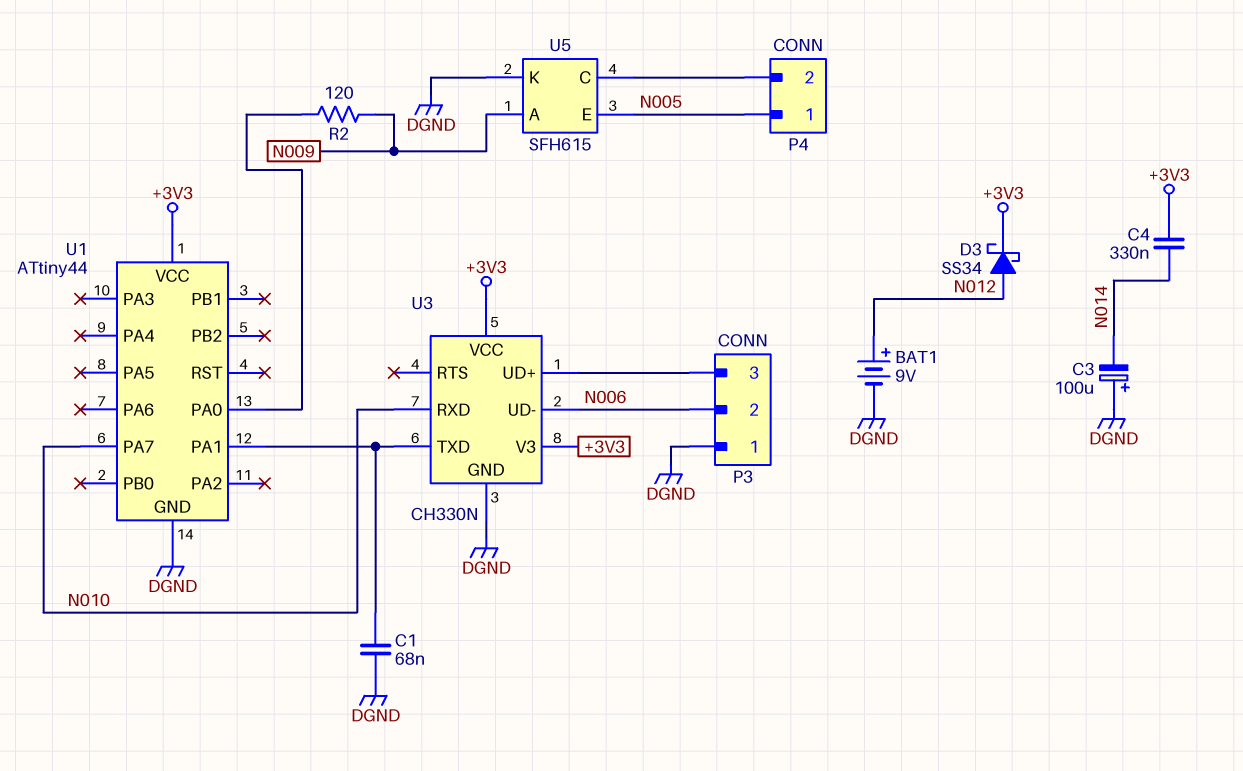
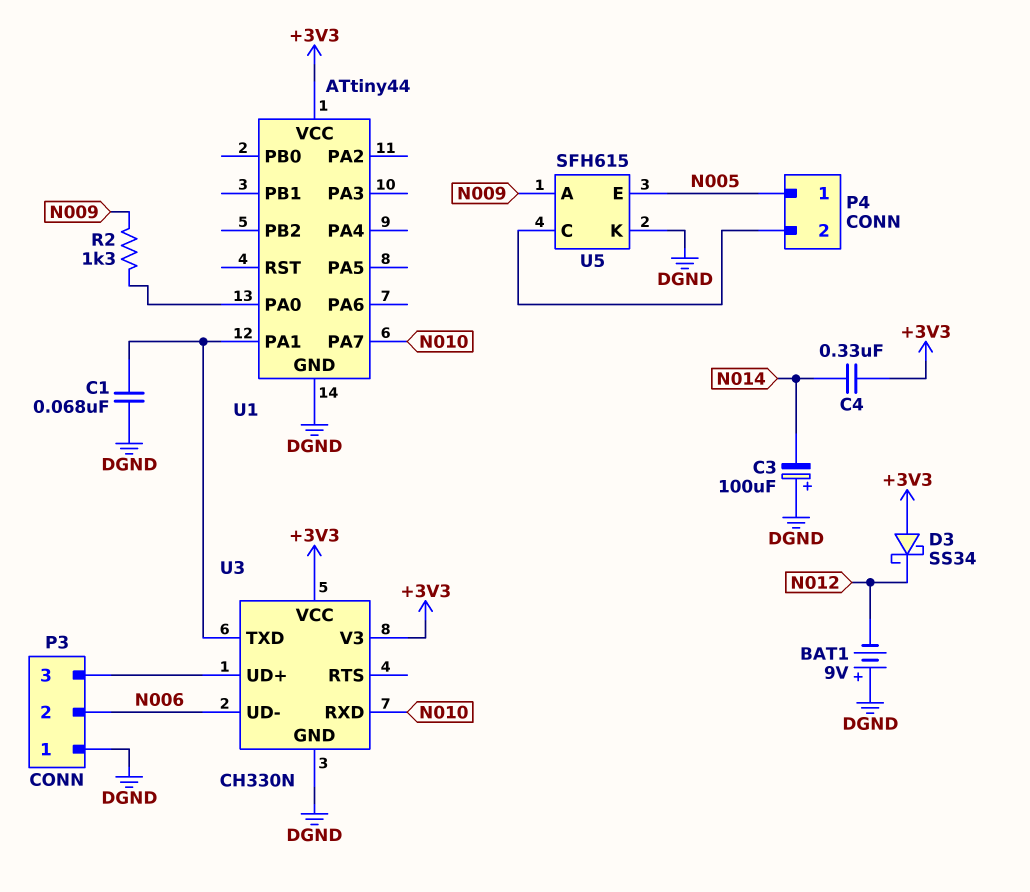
BAT1: 9V (plus N012, minus DGND) -> 9V (plus DGND, minus N012)
D3: schottky SS34 (A N012, K +3V3) -> schottky SS34 (A +3V3, K N012)
R2: 120 (N009, U1/PA0) -> 1.3k (N009, U1/PA0)

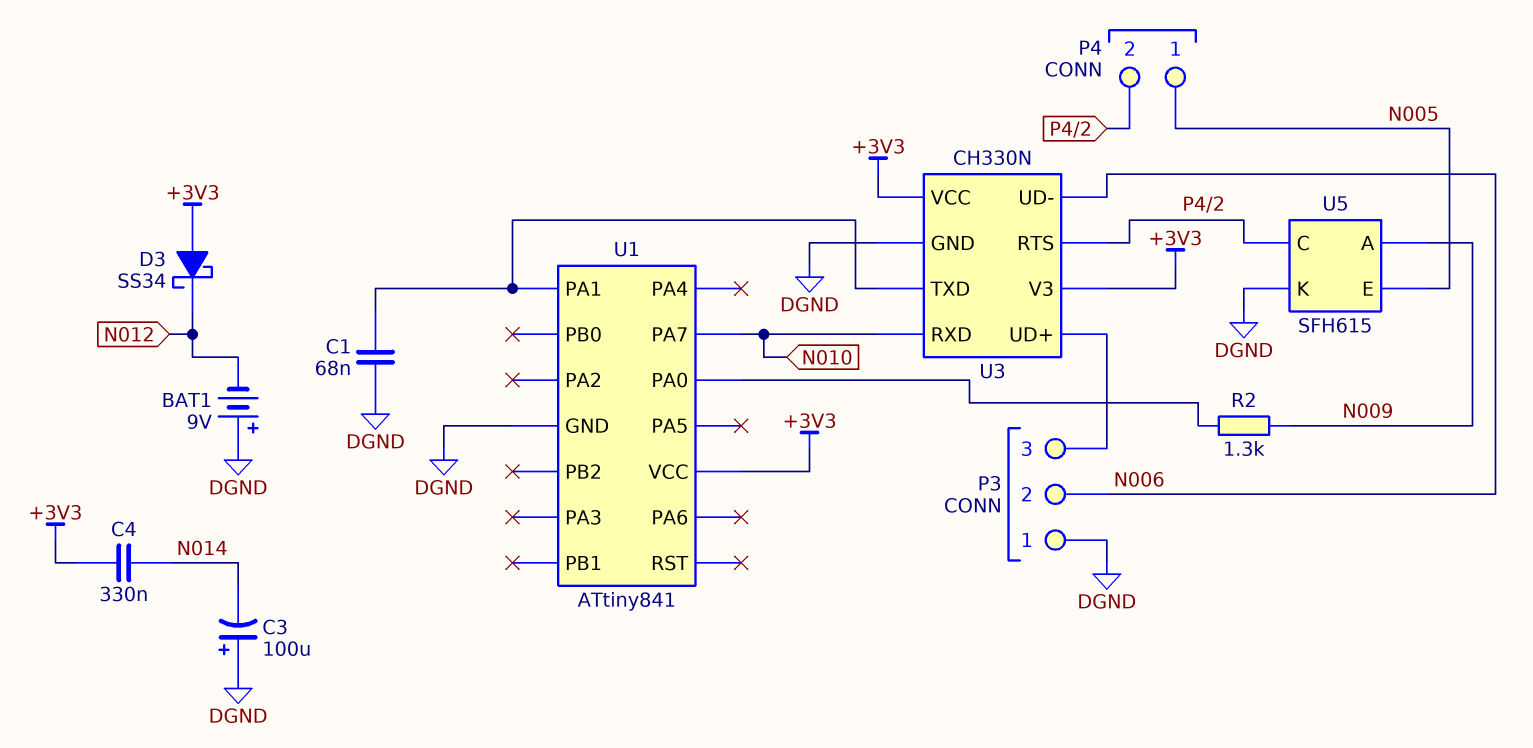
U1: ATtiny44 -> ATtiny841
U3 pin RTS: none -> P4/2

